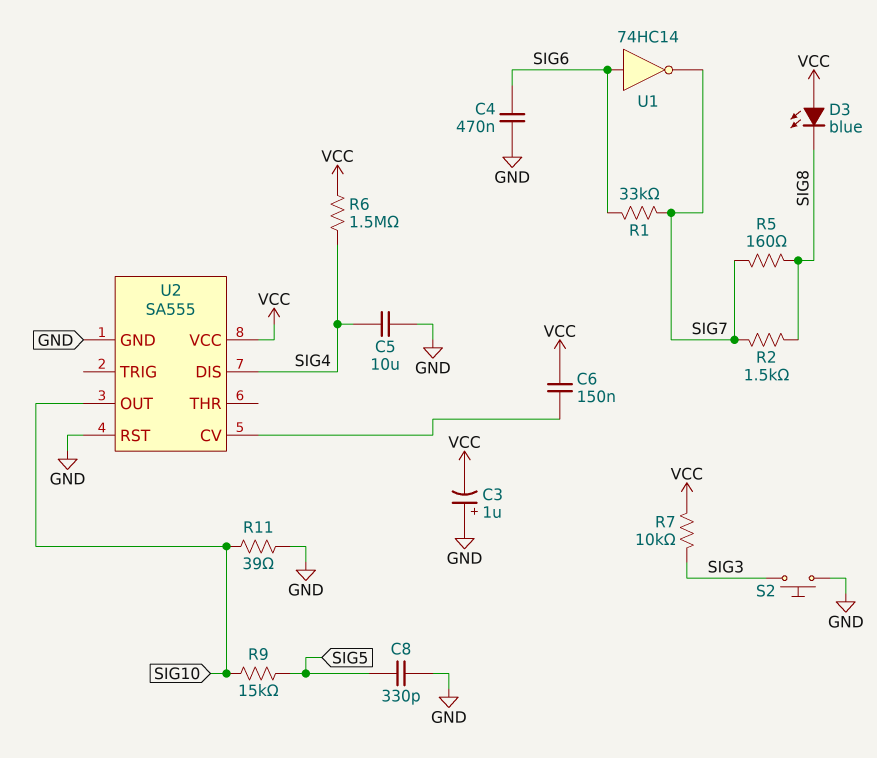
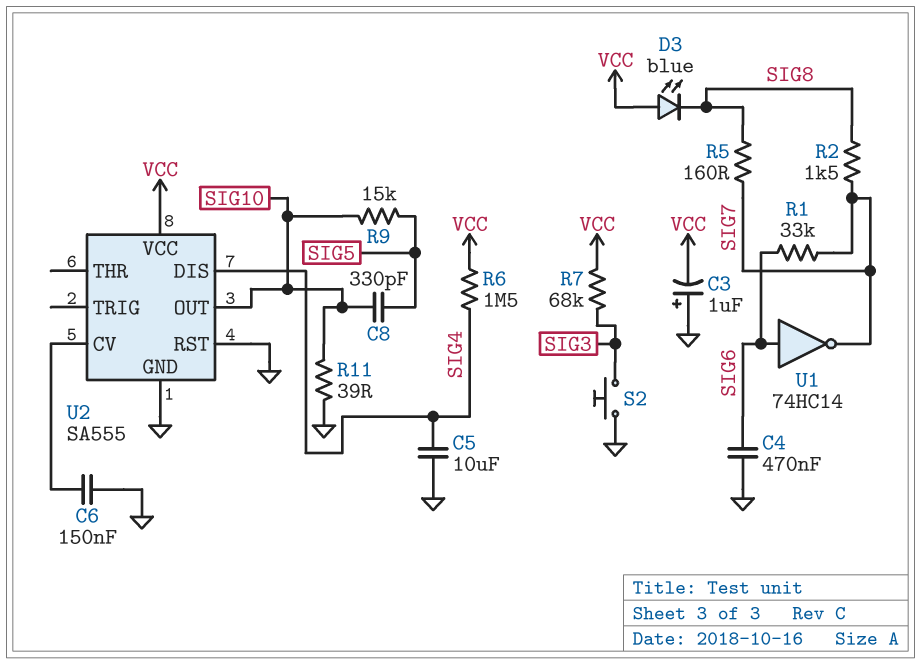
C6: 150nF (U2/CV, VCC) -> 150nF (GND, U2/CV)
C8: 330pF (GND, SIG5) -> 330pF (SIG5, SIG10)
R7: 10k (SIG3, VCC) -> 68k (SIG3, VCC)

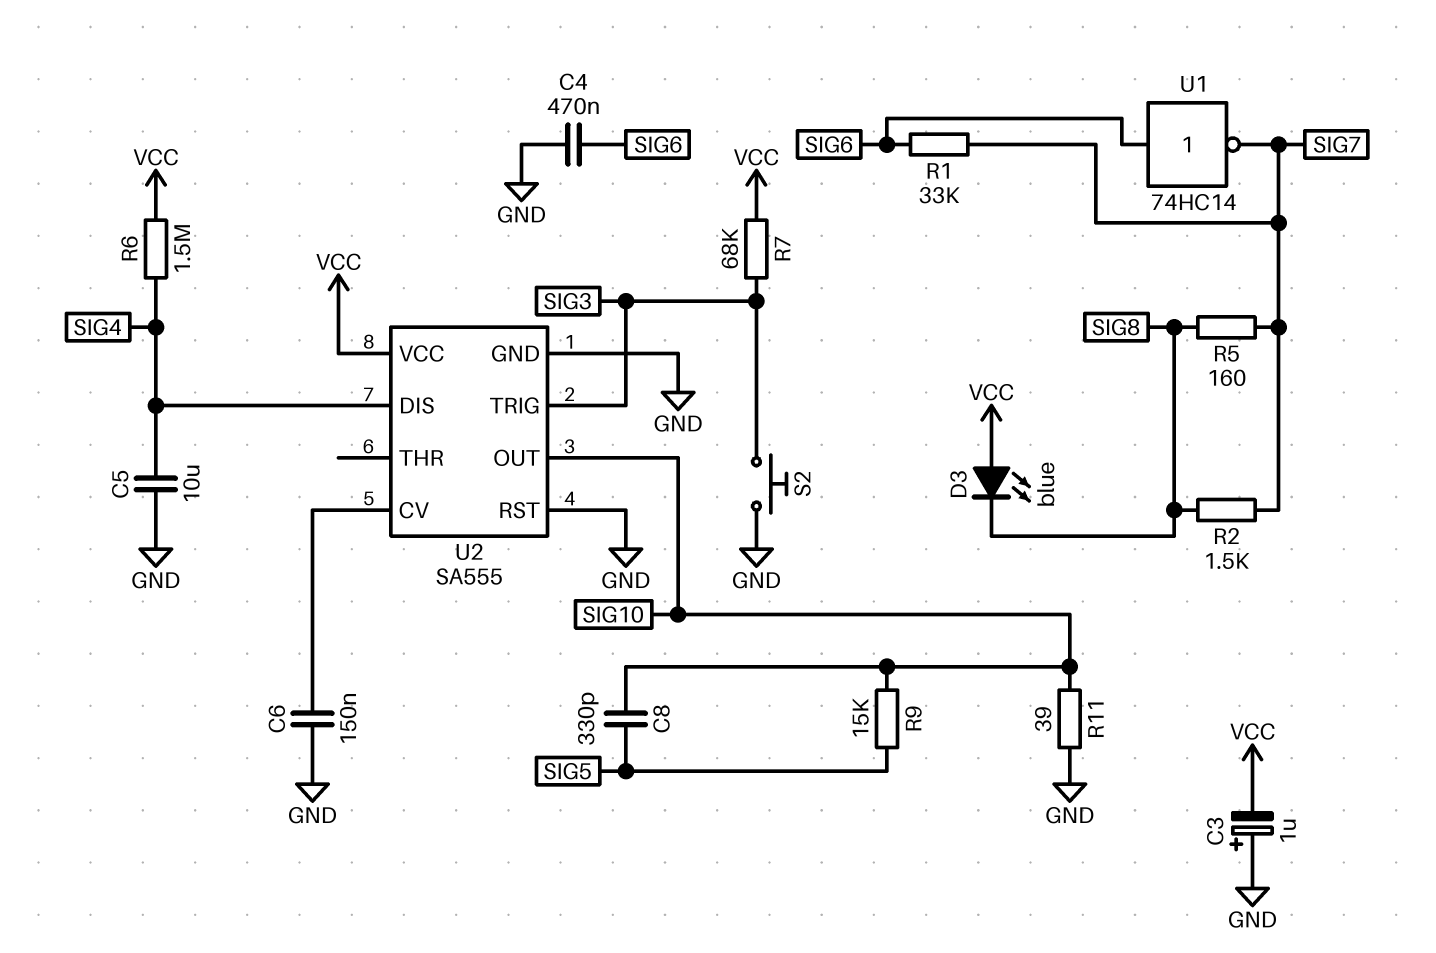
U2 pin TRIG: none -> SIG3

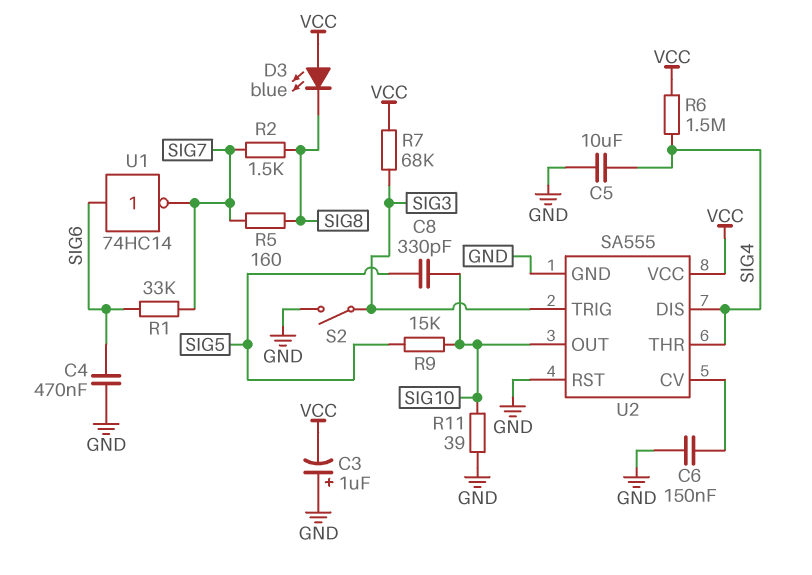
S2: button (GND, SIG3) -> switch (GND, SIG3)
U2 pin THR: none -> SIG4

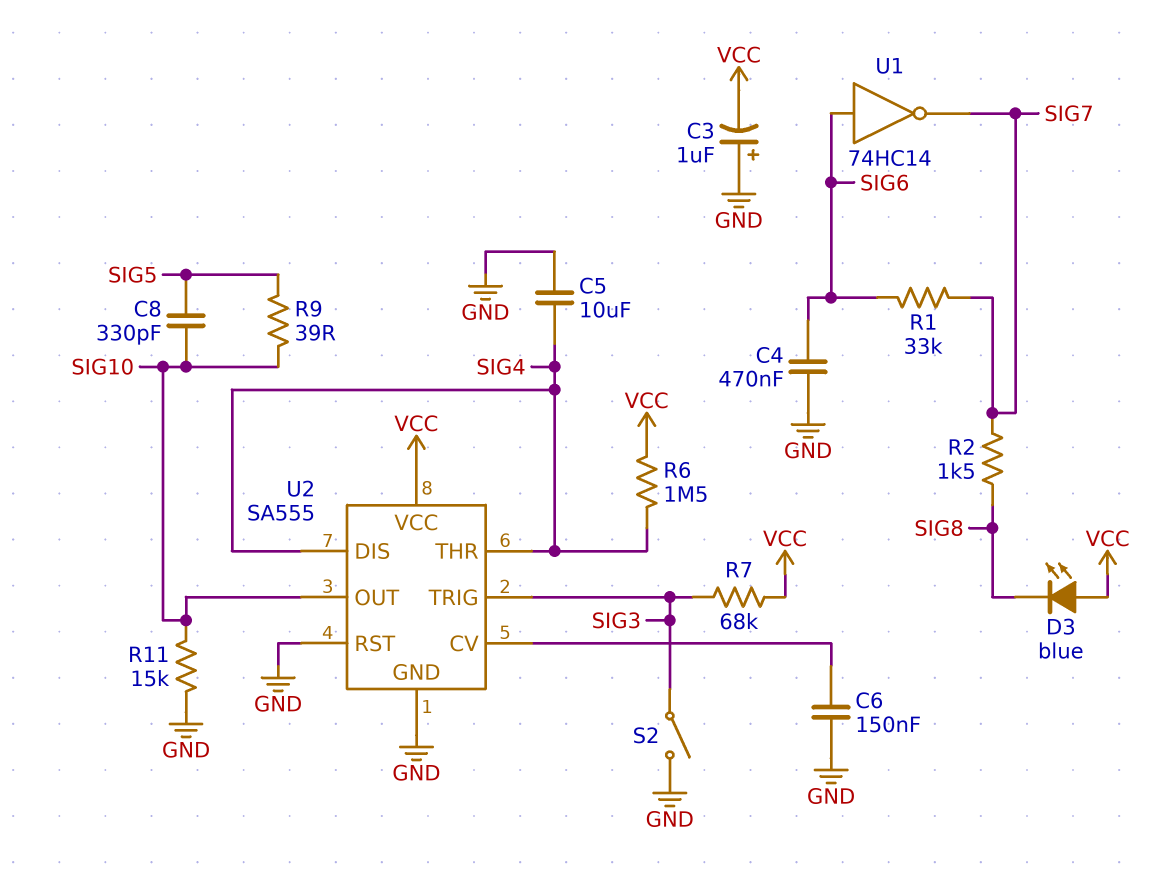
R5: 160 (SIG7, SIG8) -> none
R9: 15k (SIG5, SIG10) -> 39 (SIG5, SIG10)
R11: 39 (GND, SIG10) -> 15k (GND, SIG10)

